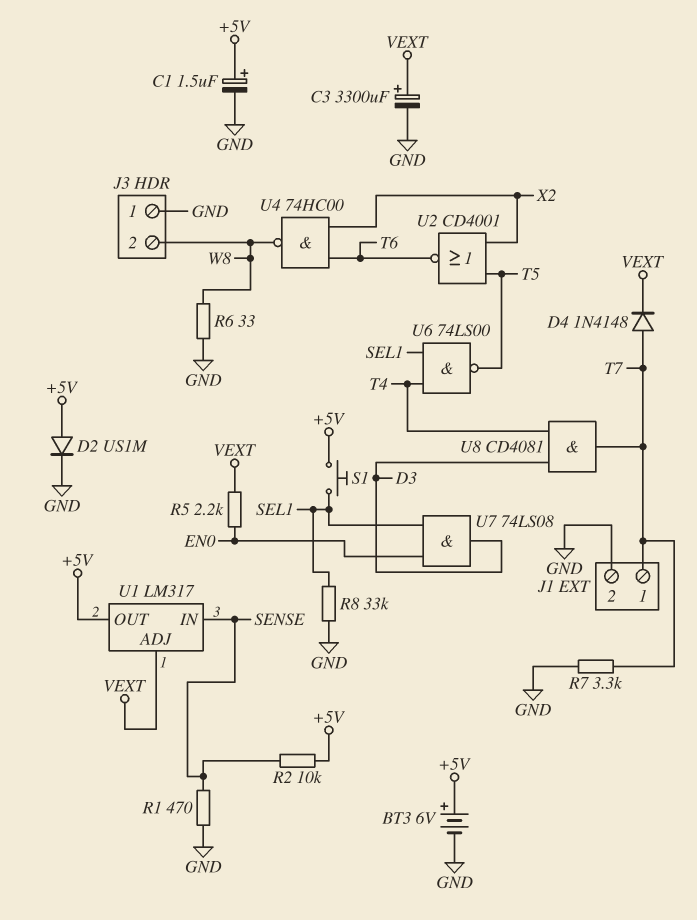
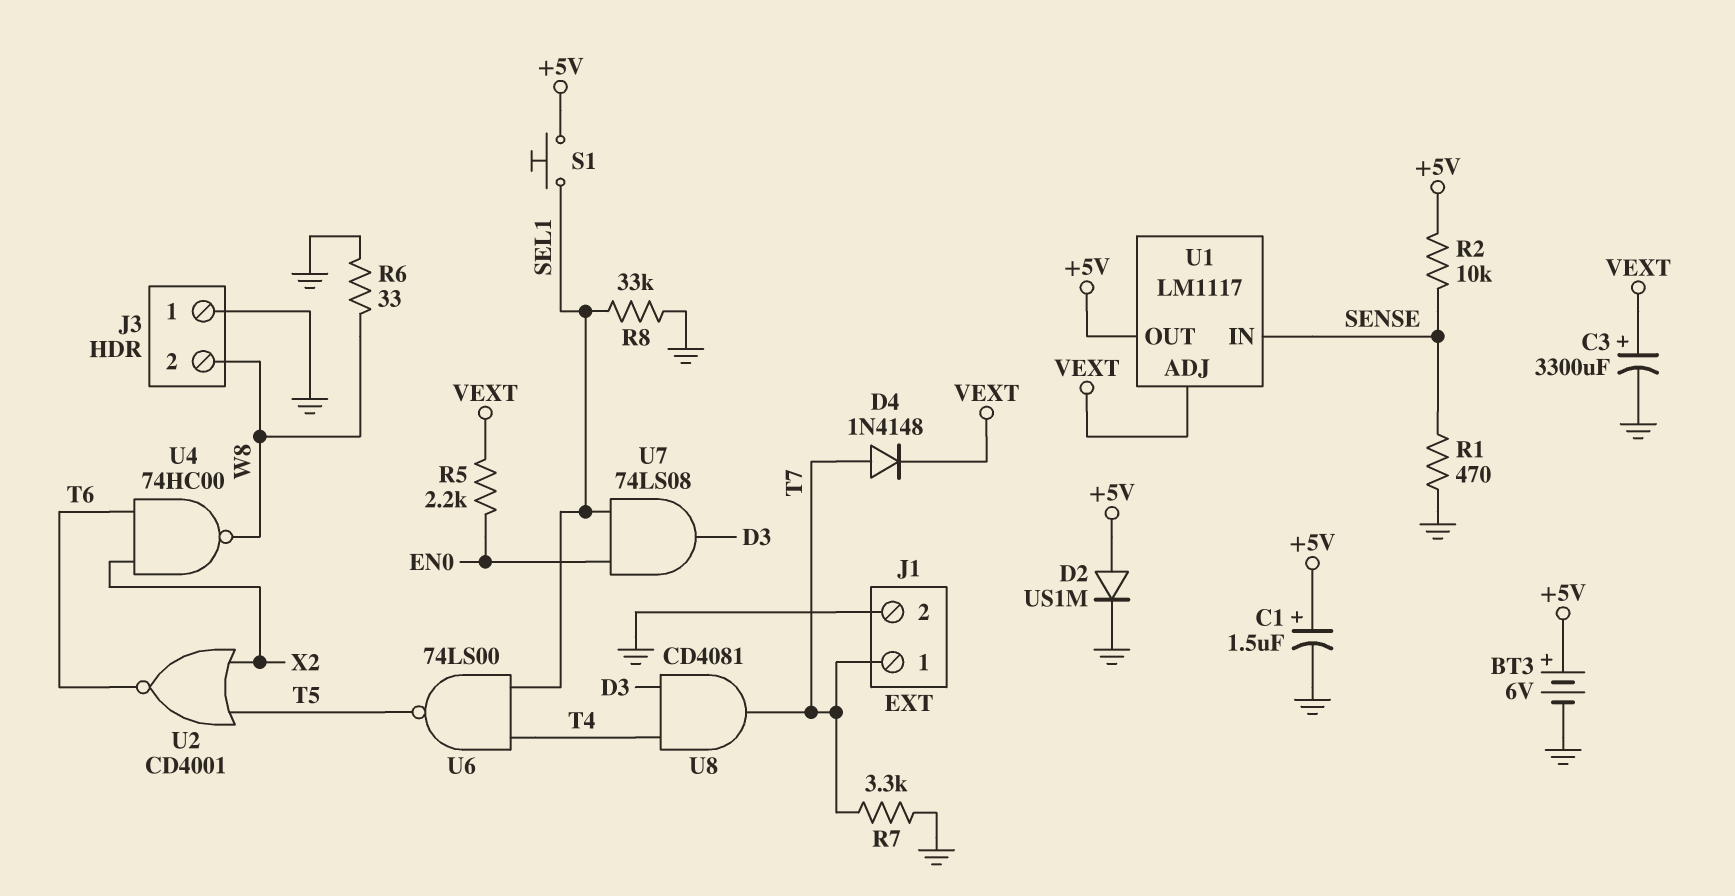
U1: LM317 -> LM1117

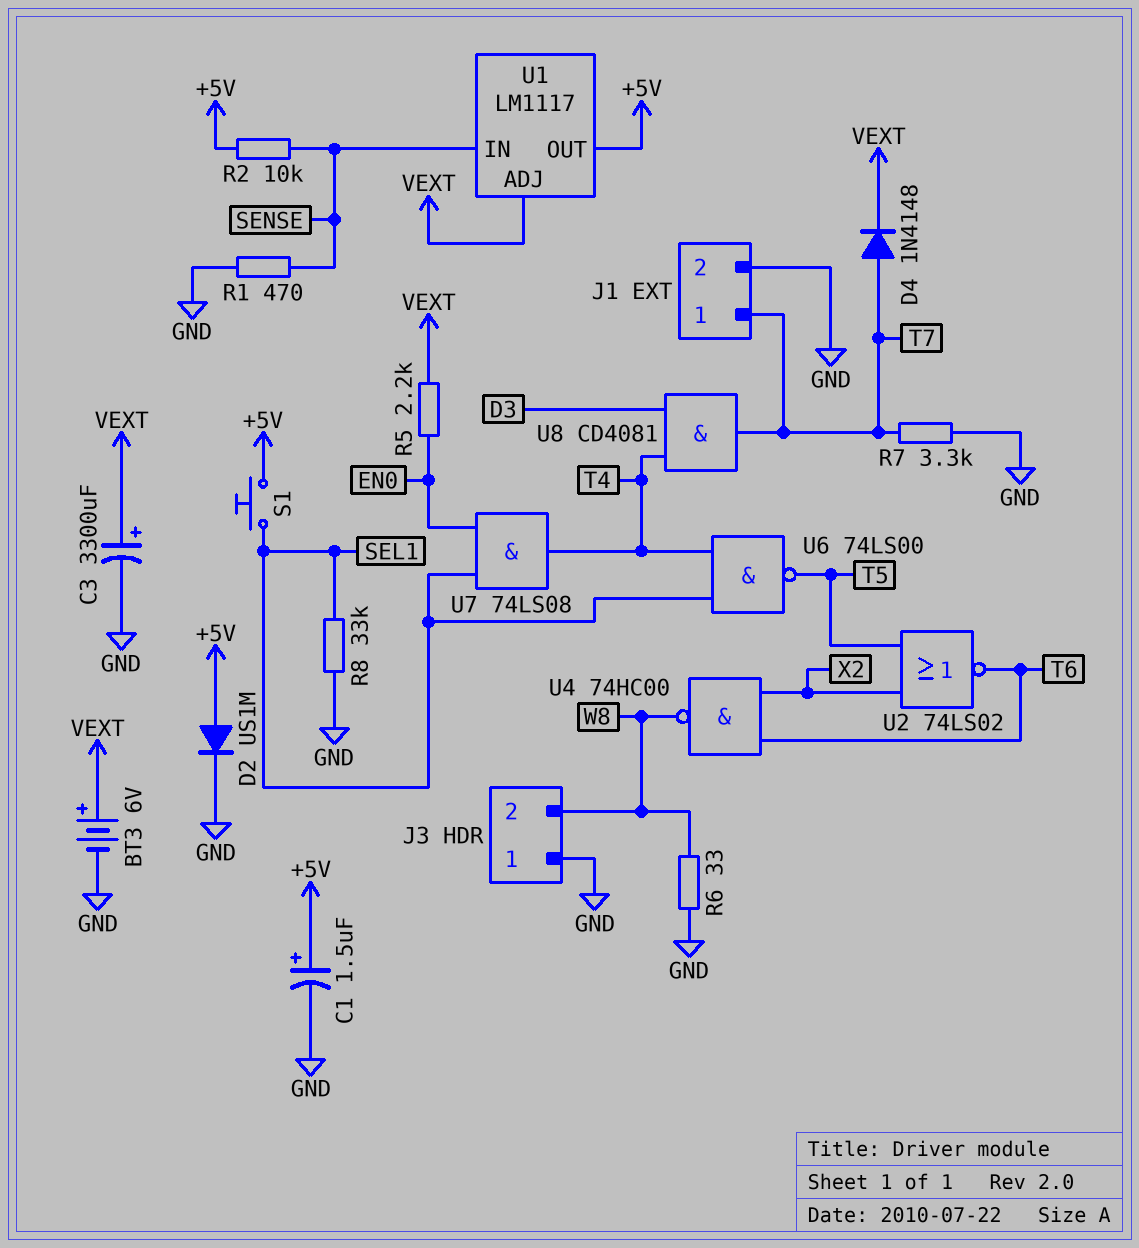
BT3: 6V (plus +5V, minus GND) -> 6V (plus VEXT, minus GND)
U2: NOR CD4001 (in T5, in X2, out T6) -> NOR 74LS02 (in T5, in X2, out T6)
U7: AND 74LS08 (in EN0, in SEL1, out D3) -> AND 74LS08 (in EN0, in SEL1, out T4)

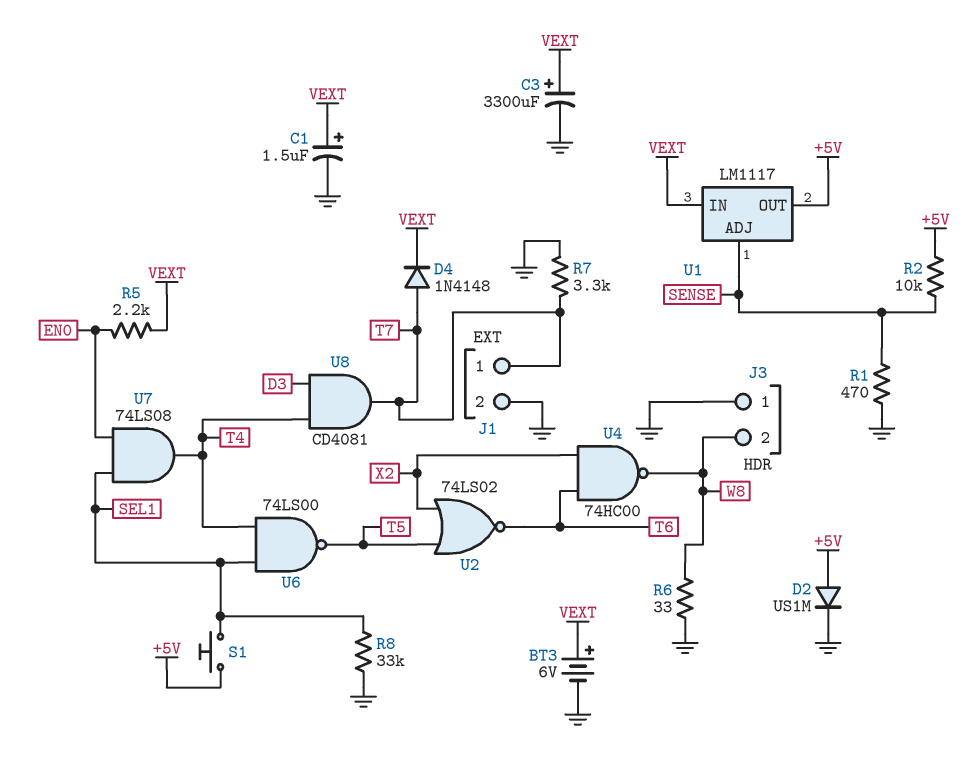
C1: 1.5uF (plus +5V, minus GND) -> 1.5uF (plus VEXT, minus GND)
U1 pin ADJ: VEXT -> SENSE
U1 pin IN: SENSE -> VEXT

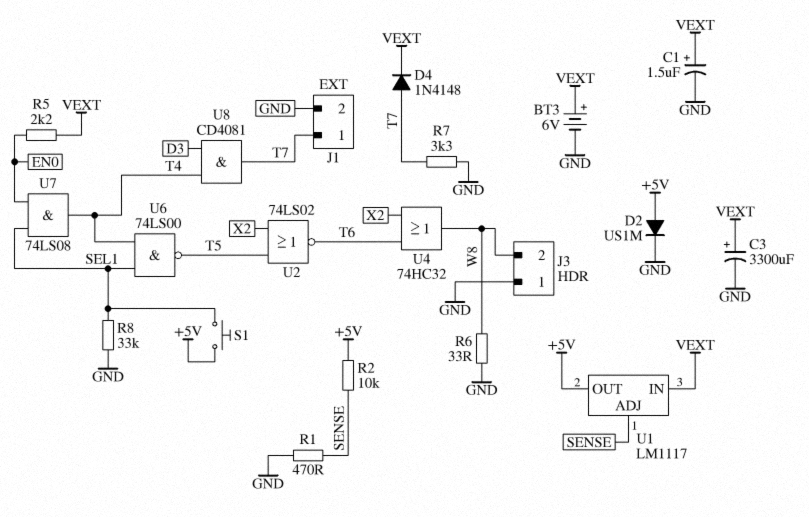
U4: NAND 74HC00 (in T6, in X2, out W8) -> OR 74HC32 (in T6, in X2, out W8)

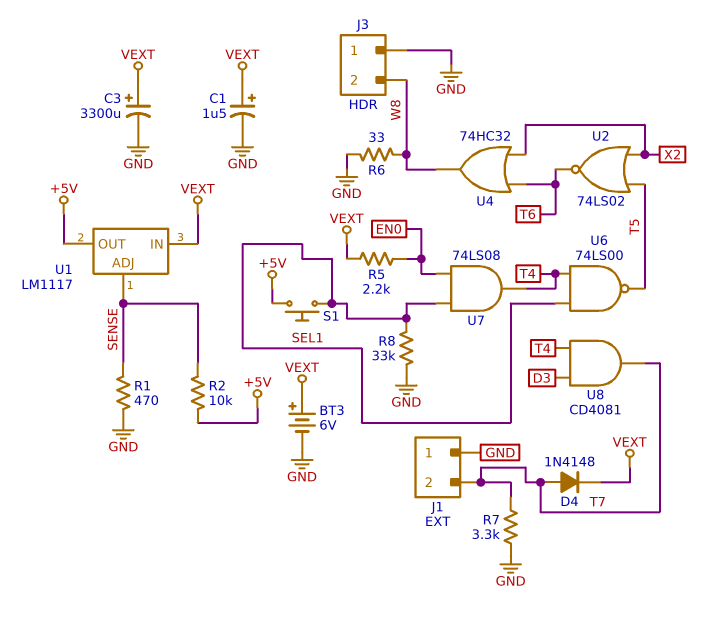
D2: diode US1M (A +5V, K GND) -> none
J1 pin 1: T7 -> GND
J1 pin 2: GND -> T7

